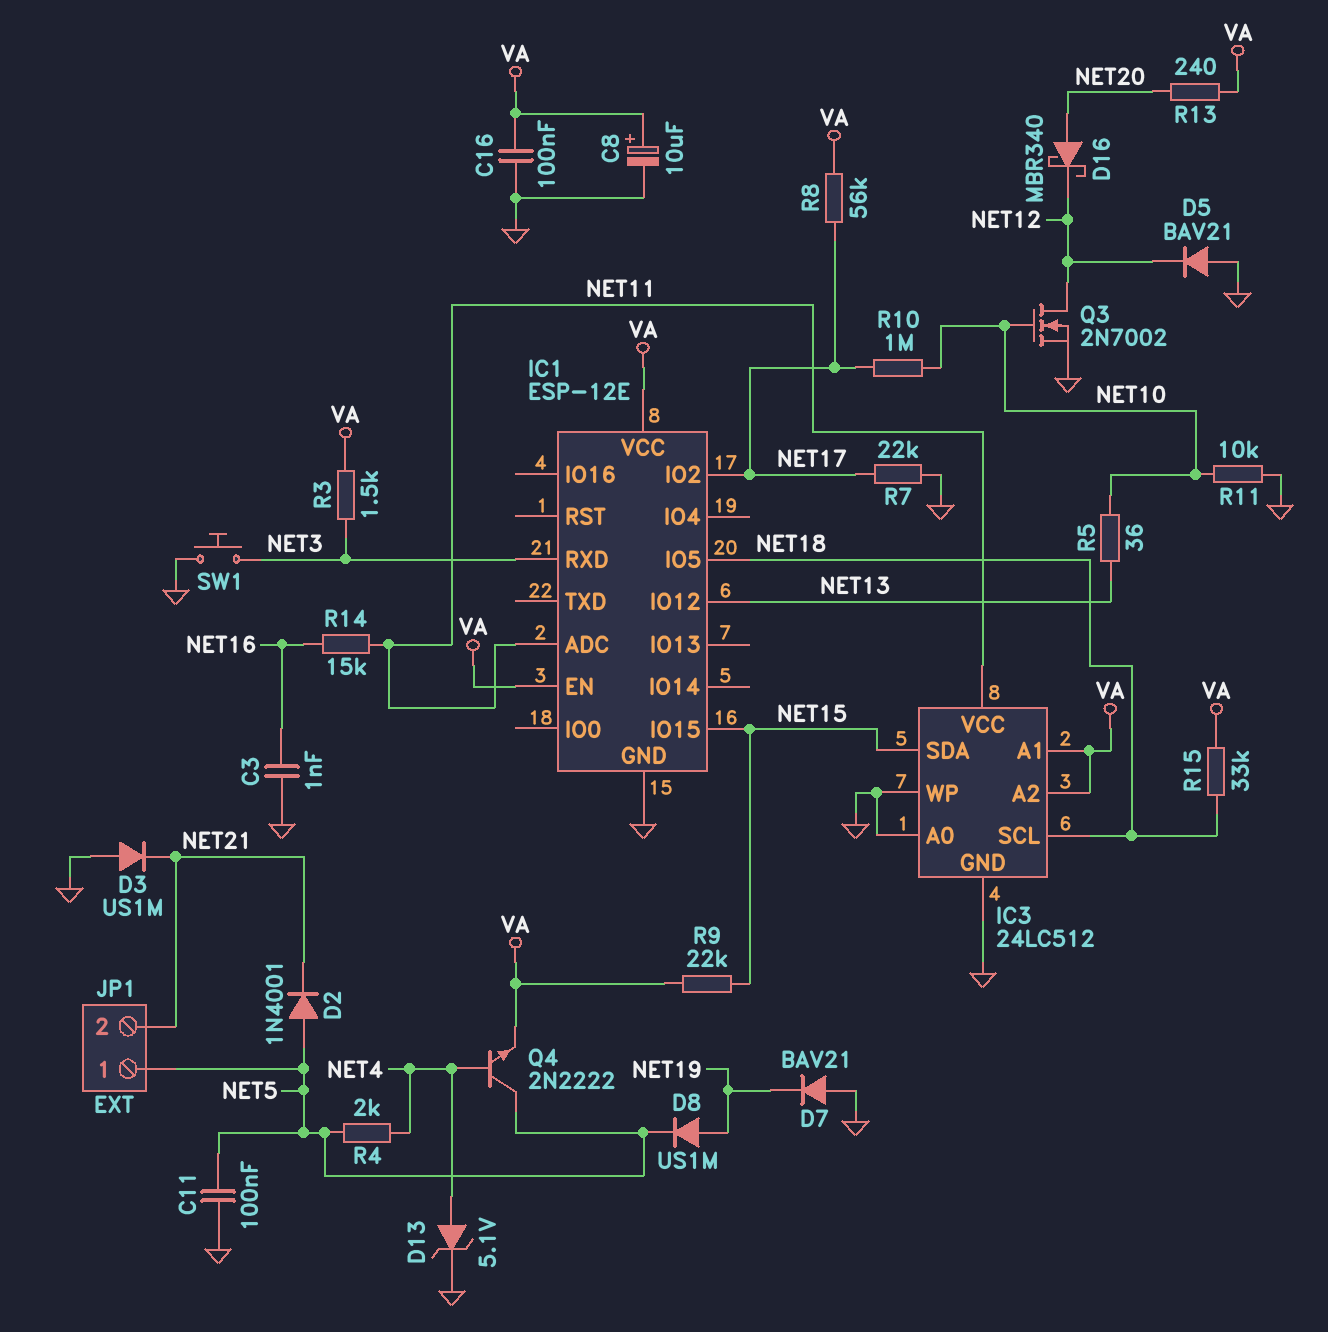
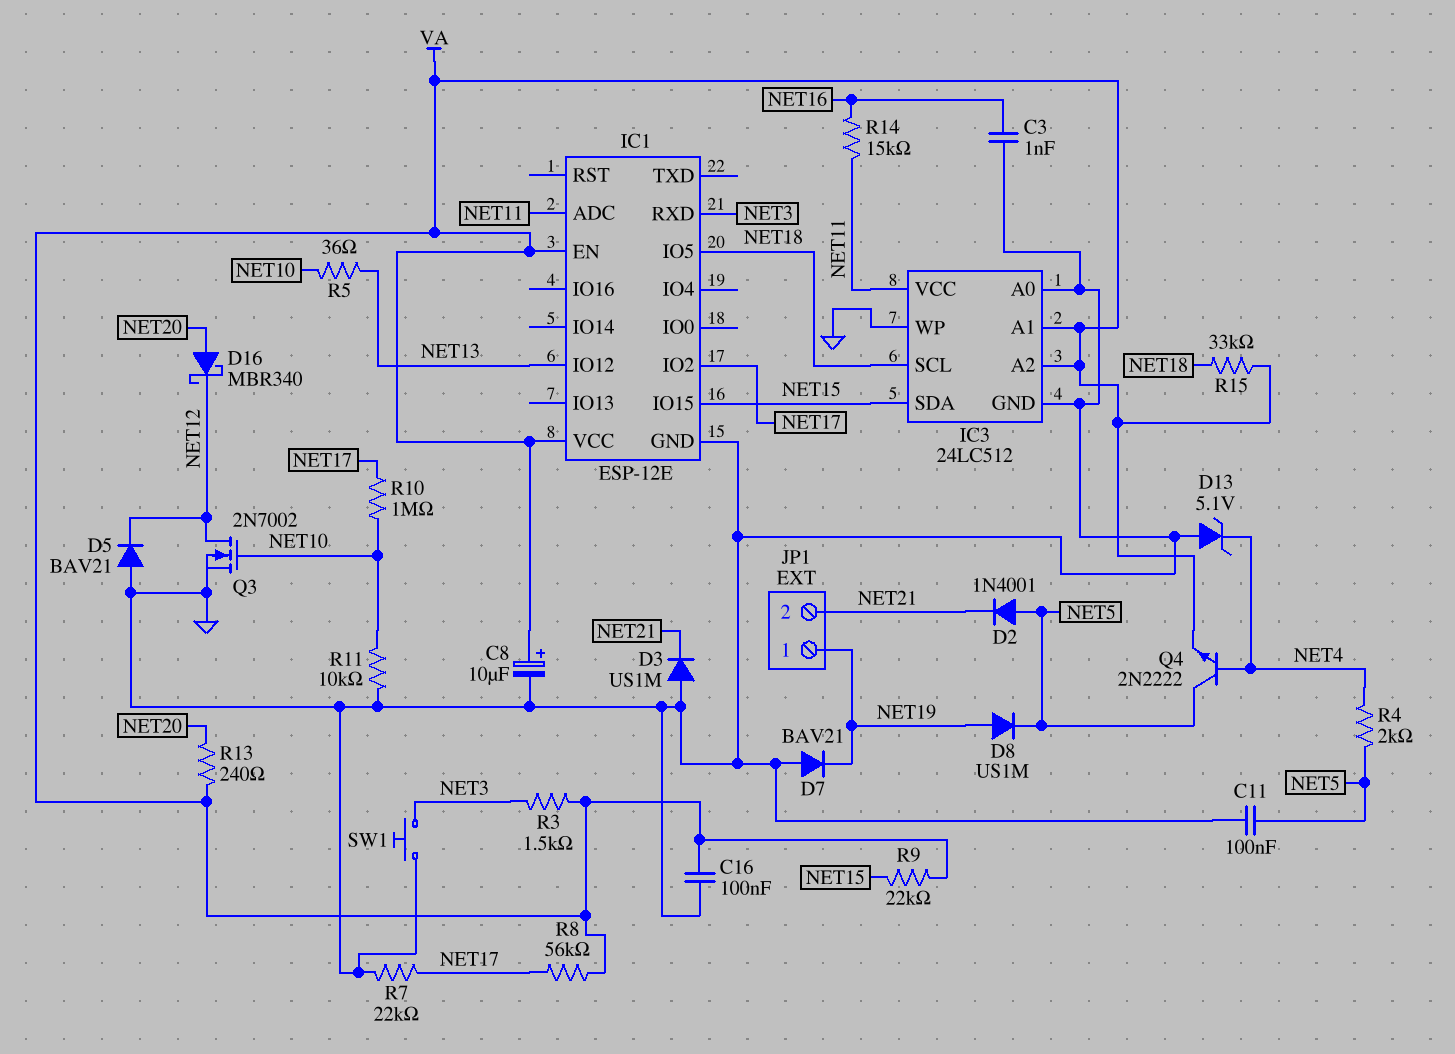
D13: zener 5.1V (A NET4, K GND) -> zener 5.1V (A GND, K NET4)
JP1 pin 1: NET5 -> NET19

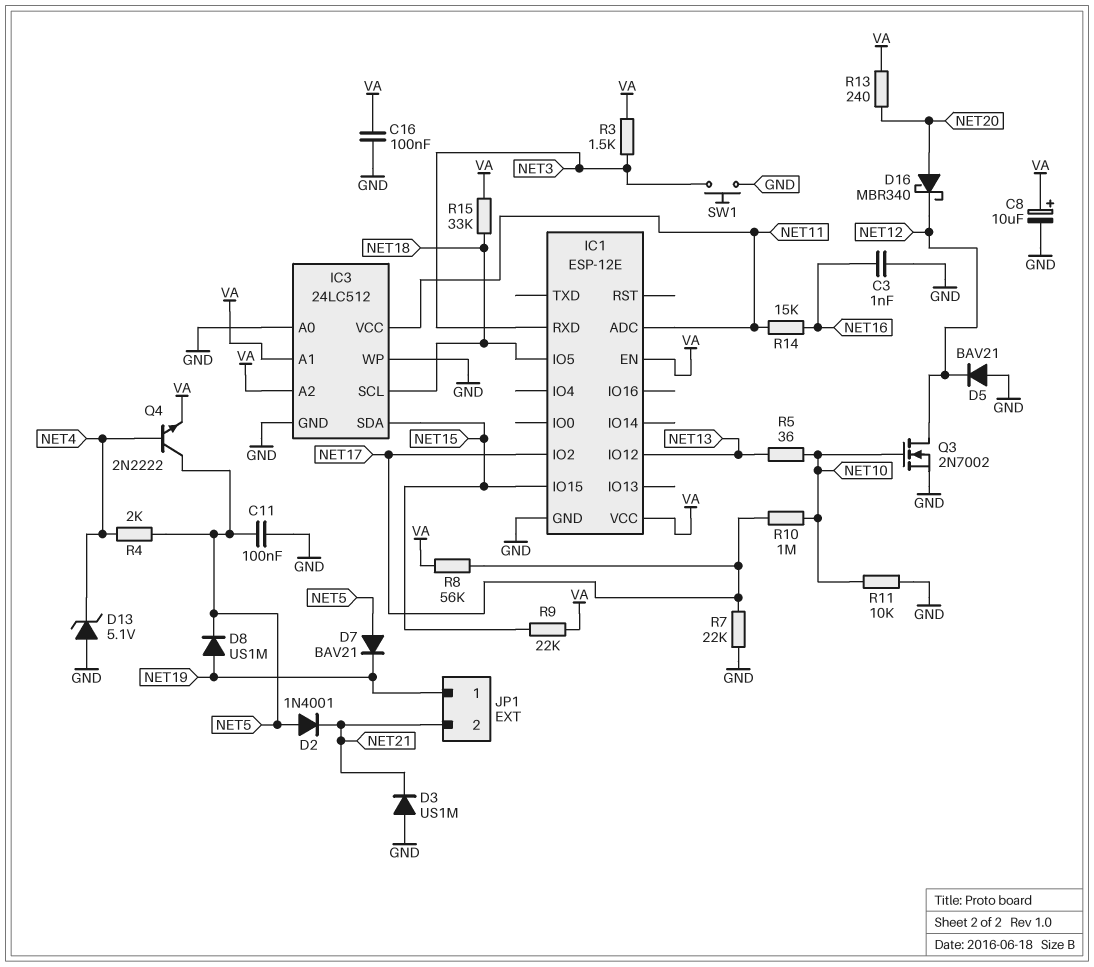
D7: diode BAV21 (A GND, K NET19) -> diode BAV21 (A NET5, K NET19)

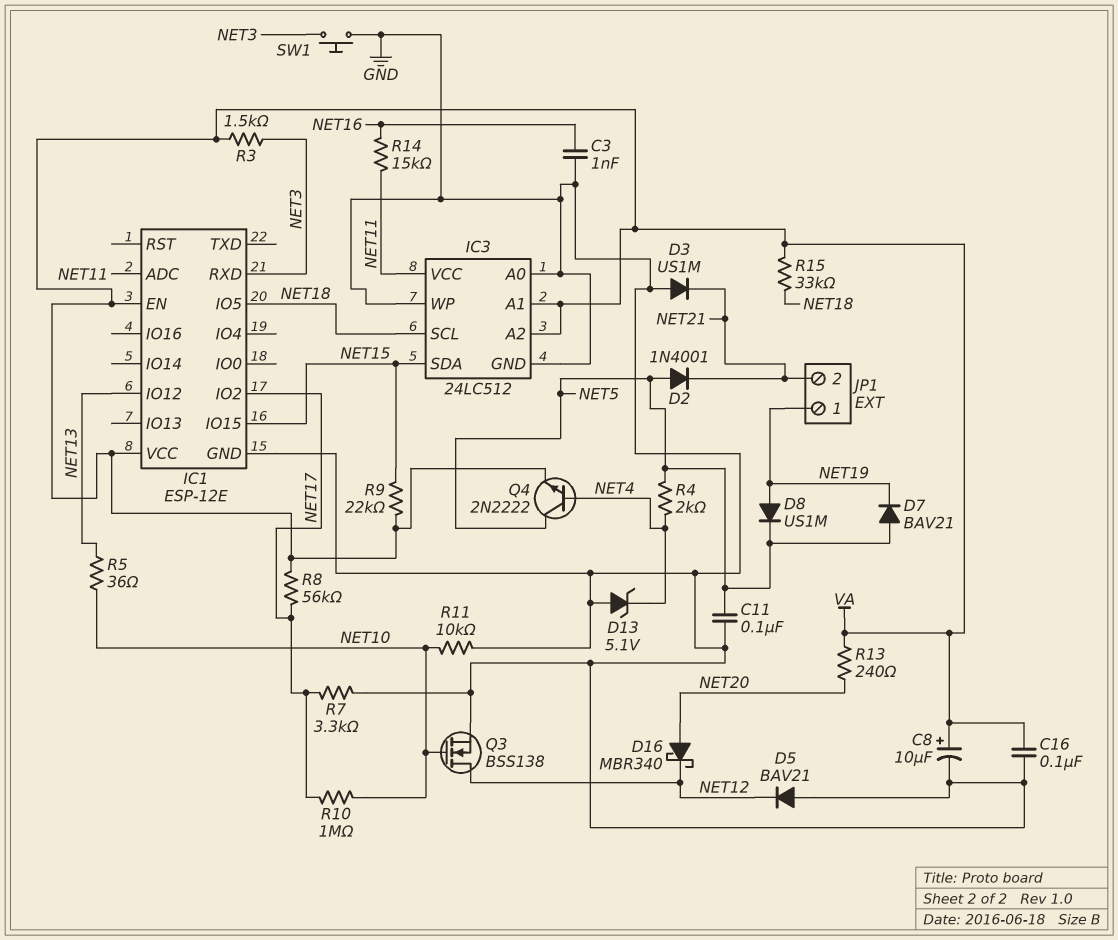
Q3: NMOS 2N7002 (G NET10, D NET12, S GND) -> NMOS BSS138 (G NET10, D NET12, S GND)
R7: 22k (GND, NET17) -> 3.3k (GND, NET17)

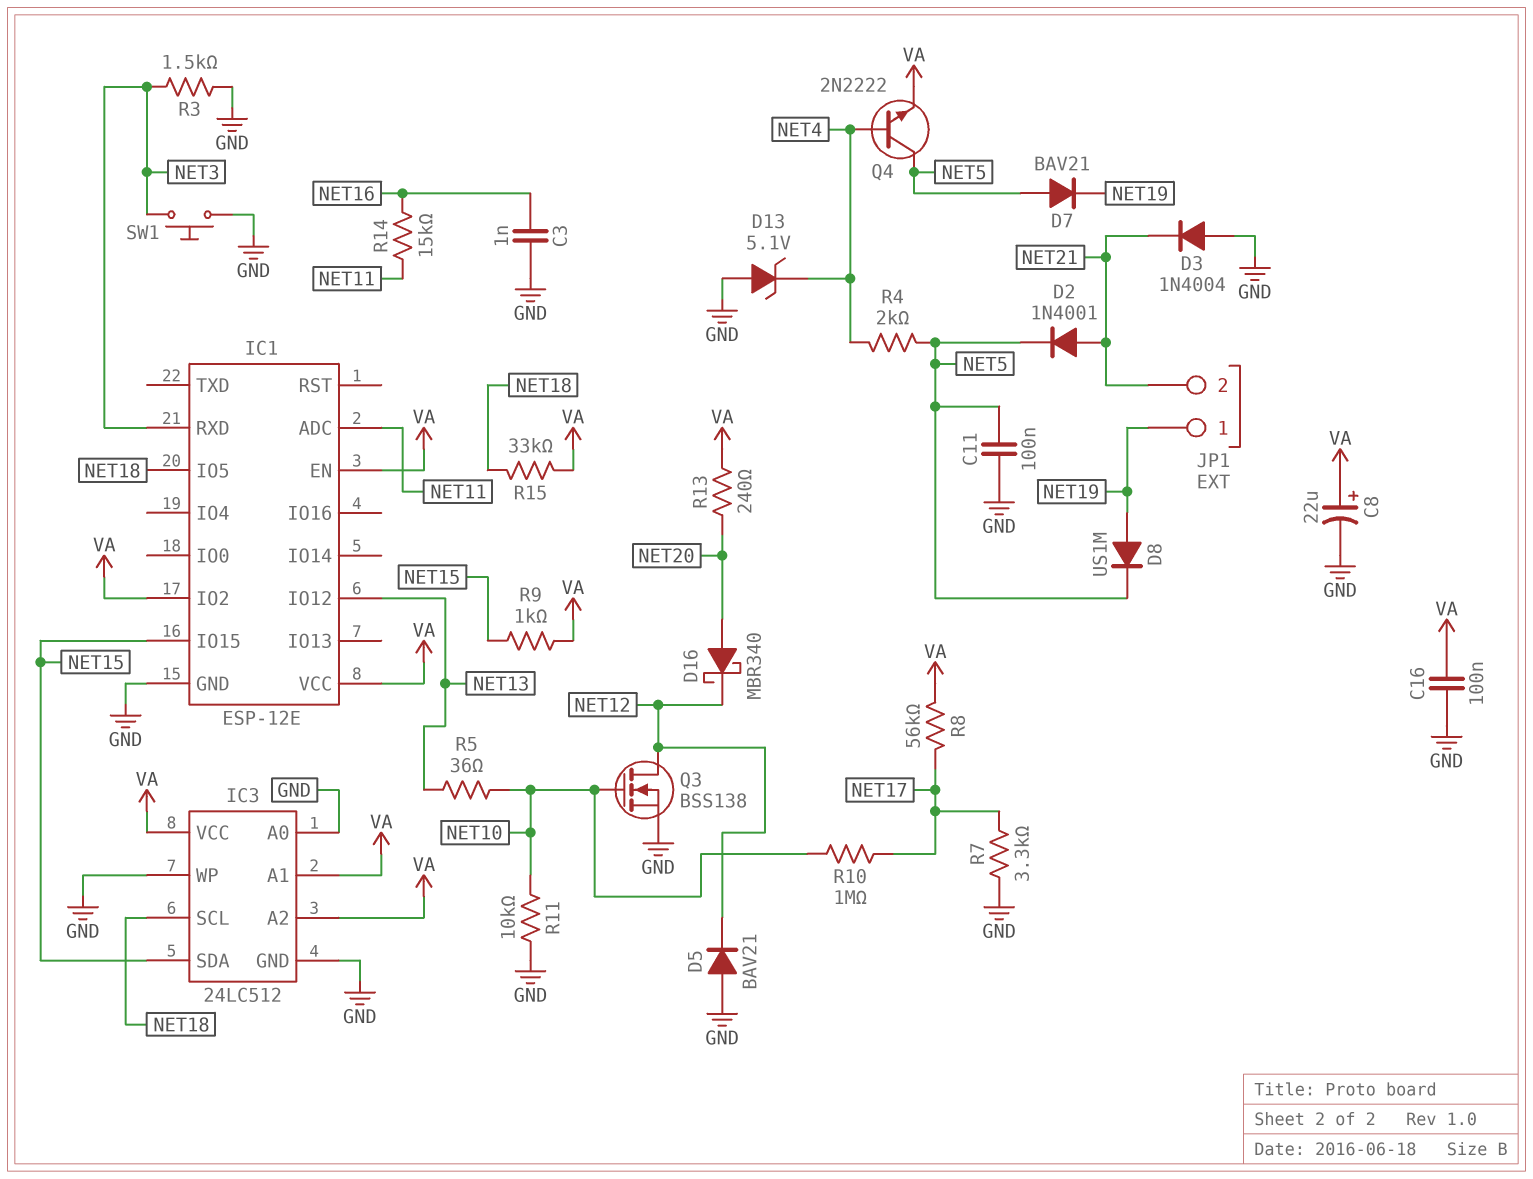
C8: 10uF (plus VA, minus GND) -> 22uF (plus VA, minus GND)
D2: diode 1N4001 (A NET5, K NET21) -> diode 1N4001 (A NET21, K NET5)
D3: diode US1M (A GND, K NET21) -> diode 1N4004 (A GND, K NET21)
IC1 pin IO2: NET17 -> VA
IC3 pin VCC: NET11 -> VA
R3: 1.5k (NET3, VA) -> 1.5k (GND, NET3)
R9: 22k (NET15, VA) -> 1k (NET15, VA)

